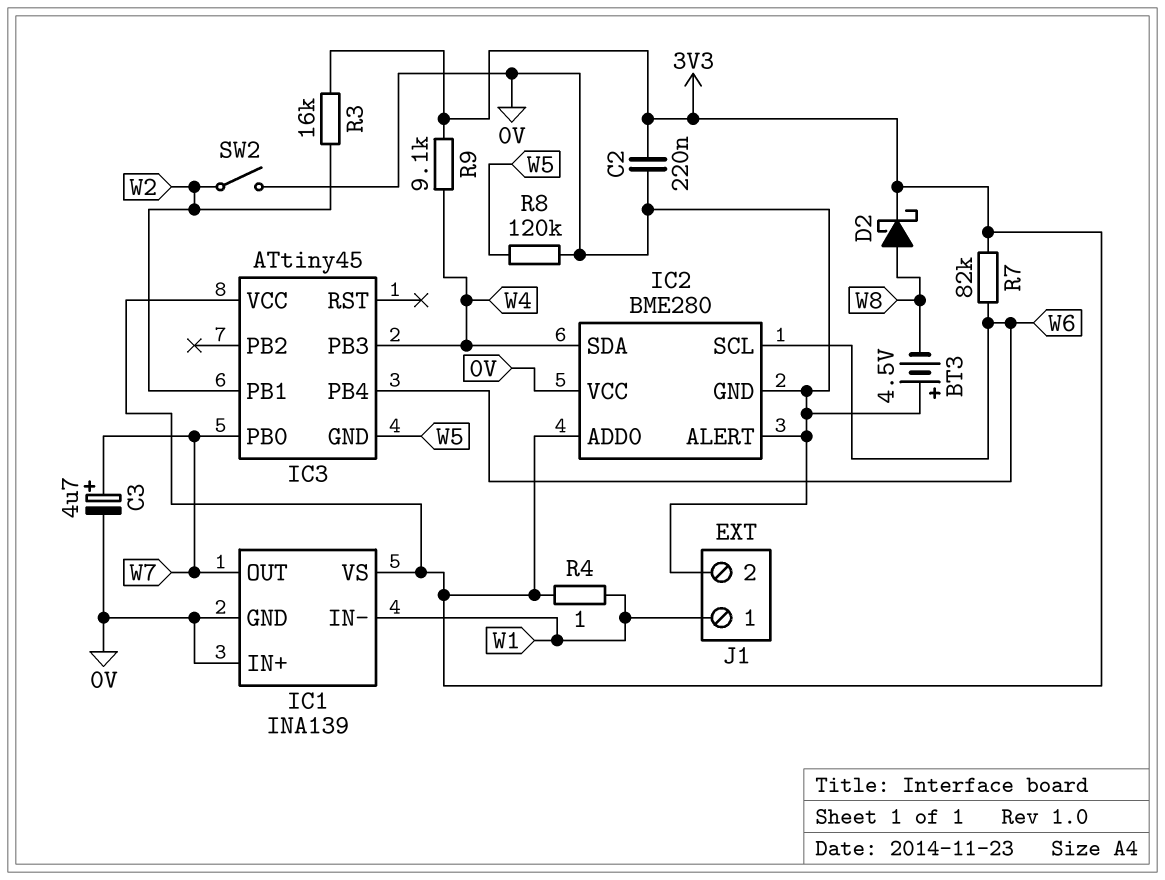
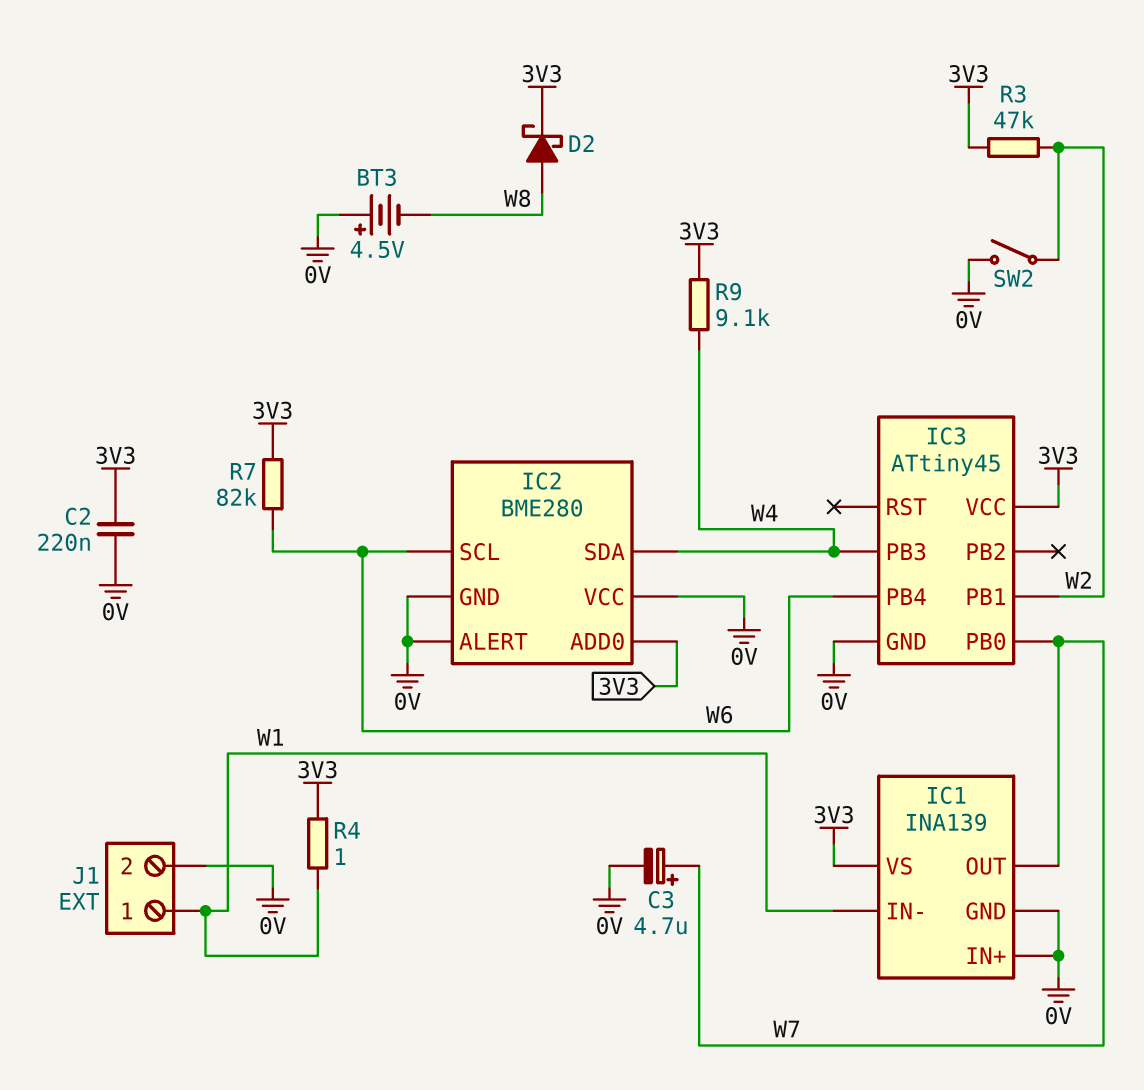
IC3 pin GND: W5 -> 0V
R3: 16k (3V3, W2) -> 47k (3V3, W2)
R8: 120k (0V, W5) -> none

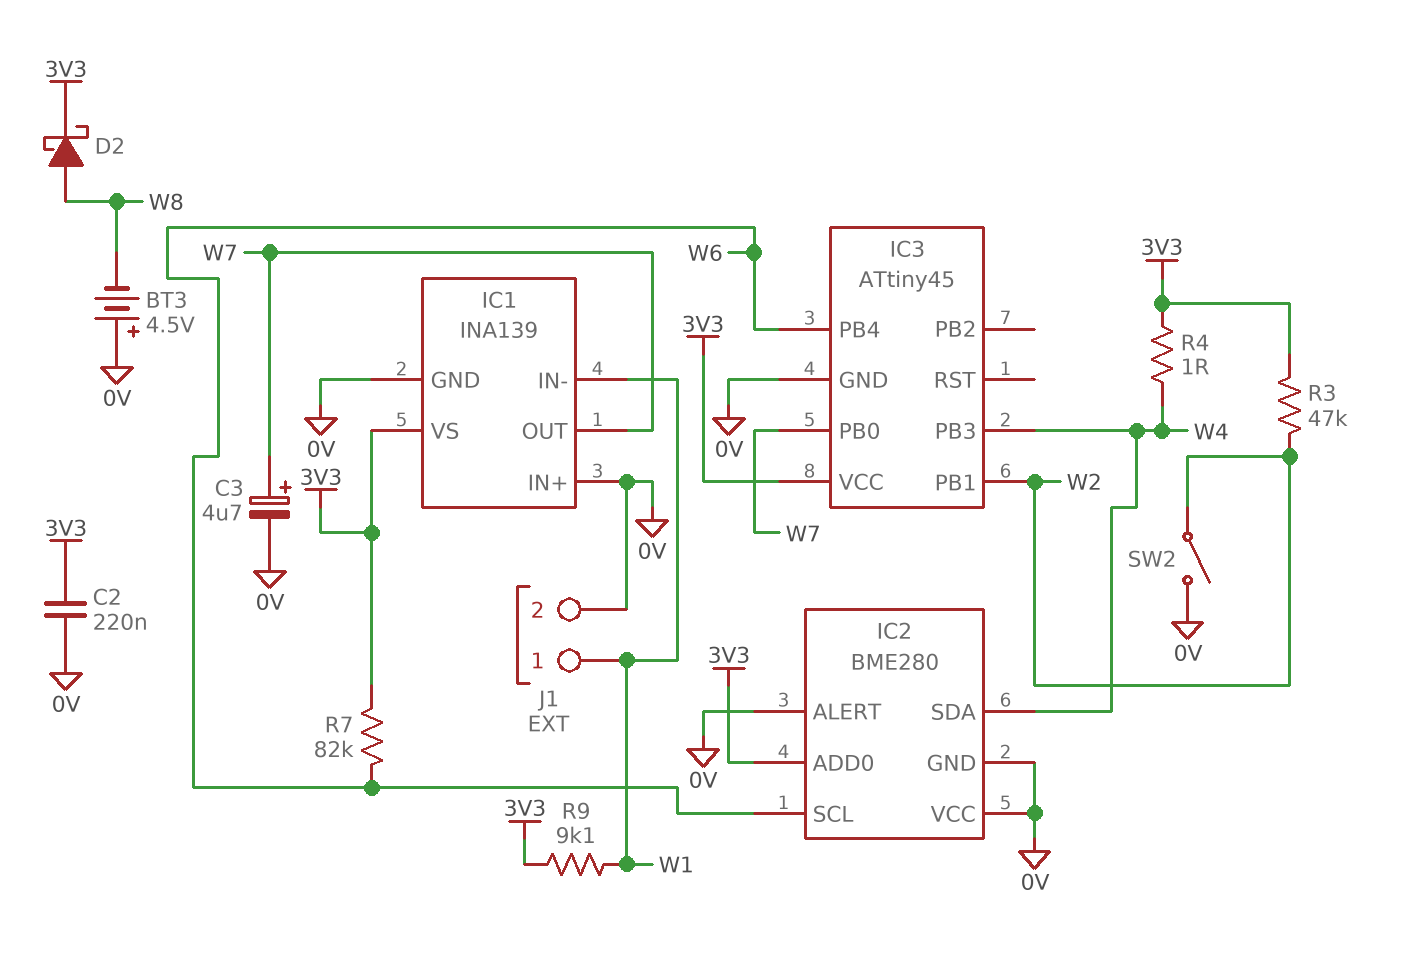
R4: 1 (3V3, W1) -> 1 (3V3, W4)
R9: 9.1k (3V3, W4) -> 9.1k (3V3, W1)

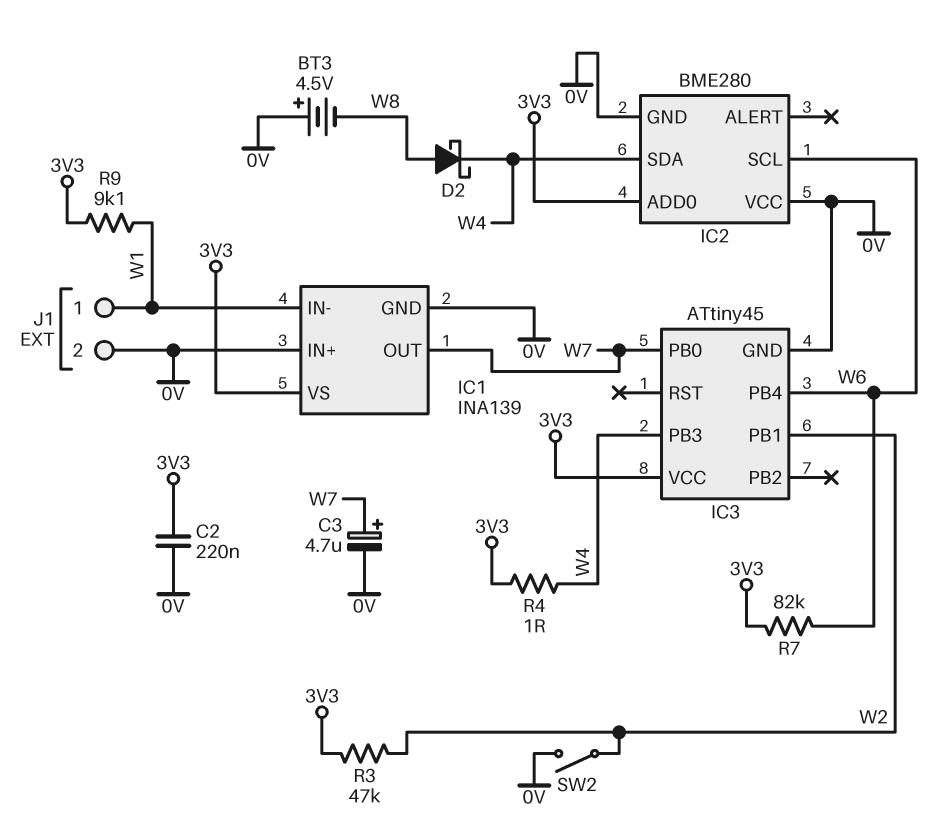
D2: schottky (A W8, K 3V3) -> schottky (A W8, K W4)
IC2 pin ALERT: 0V -> none

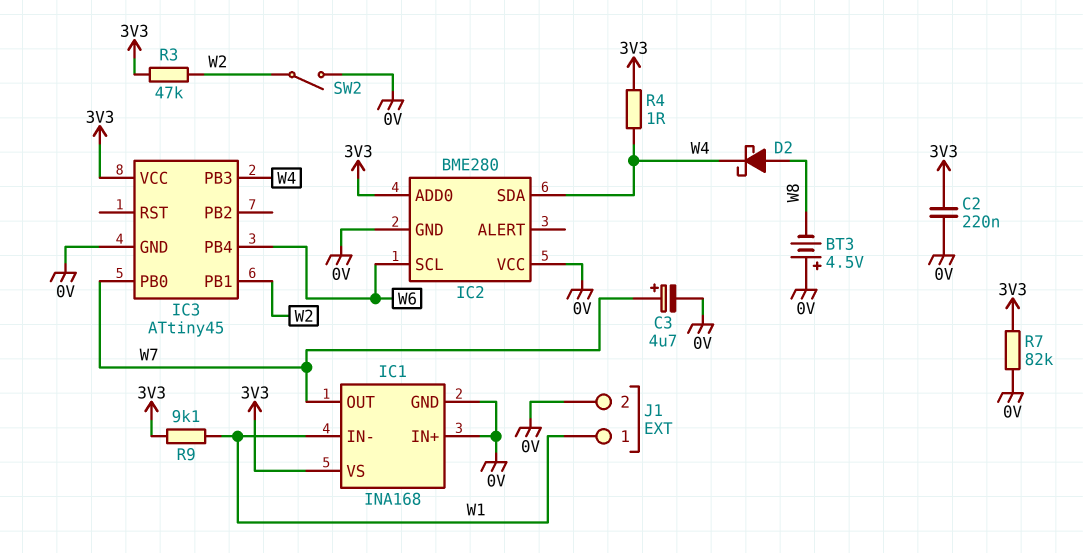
IC1: INA139 -> INA168
R7: 82k (3V3, W6) -> 82k (0V, 3V3)

